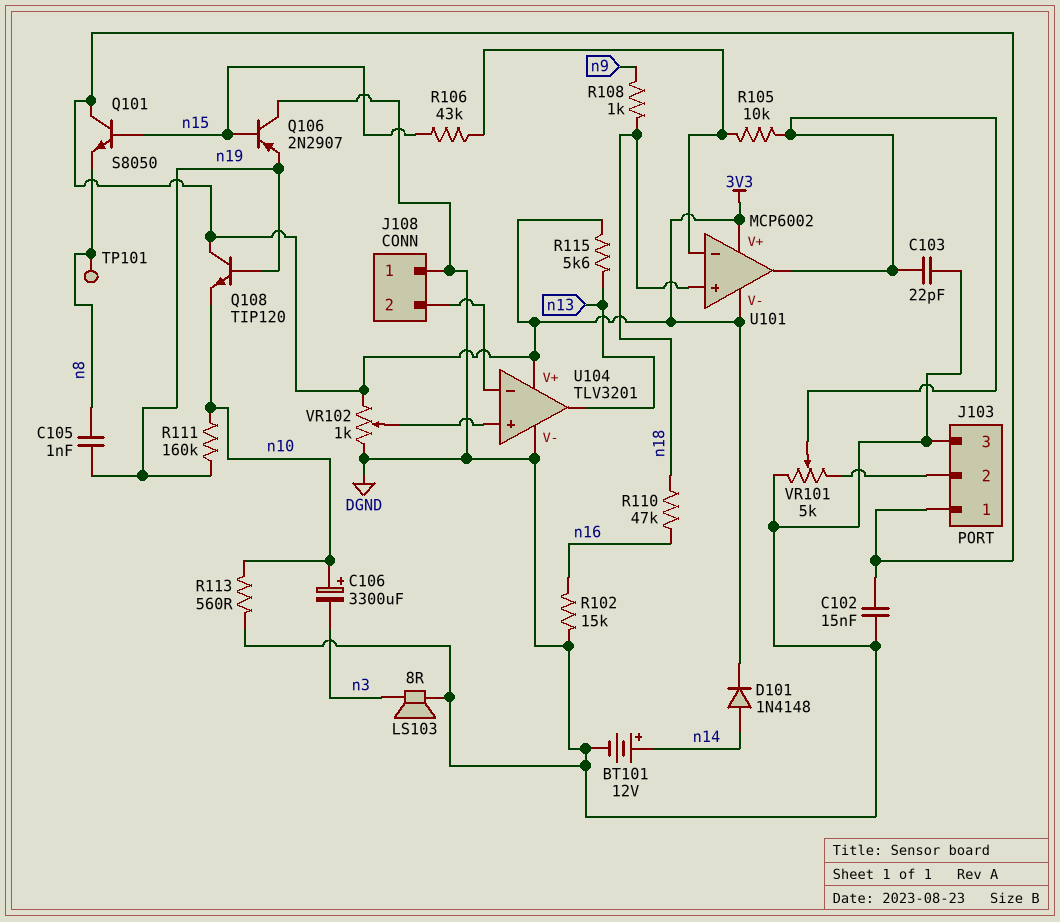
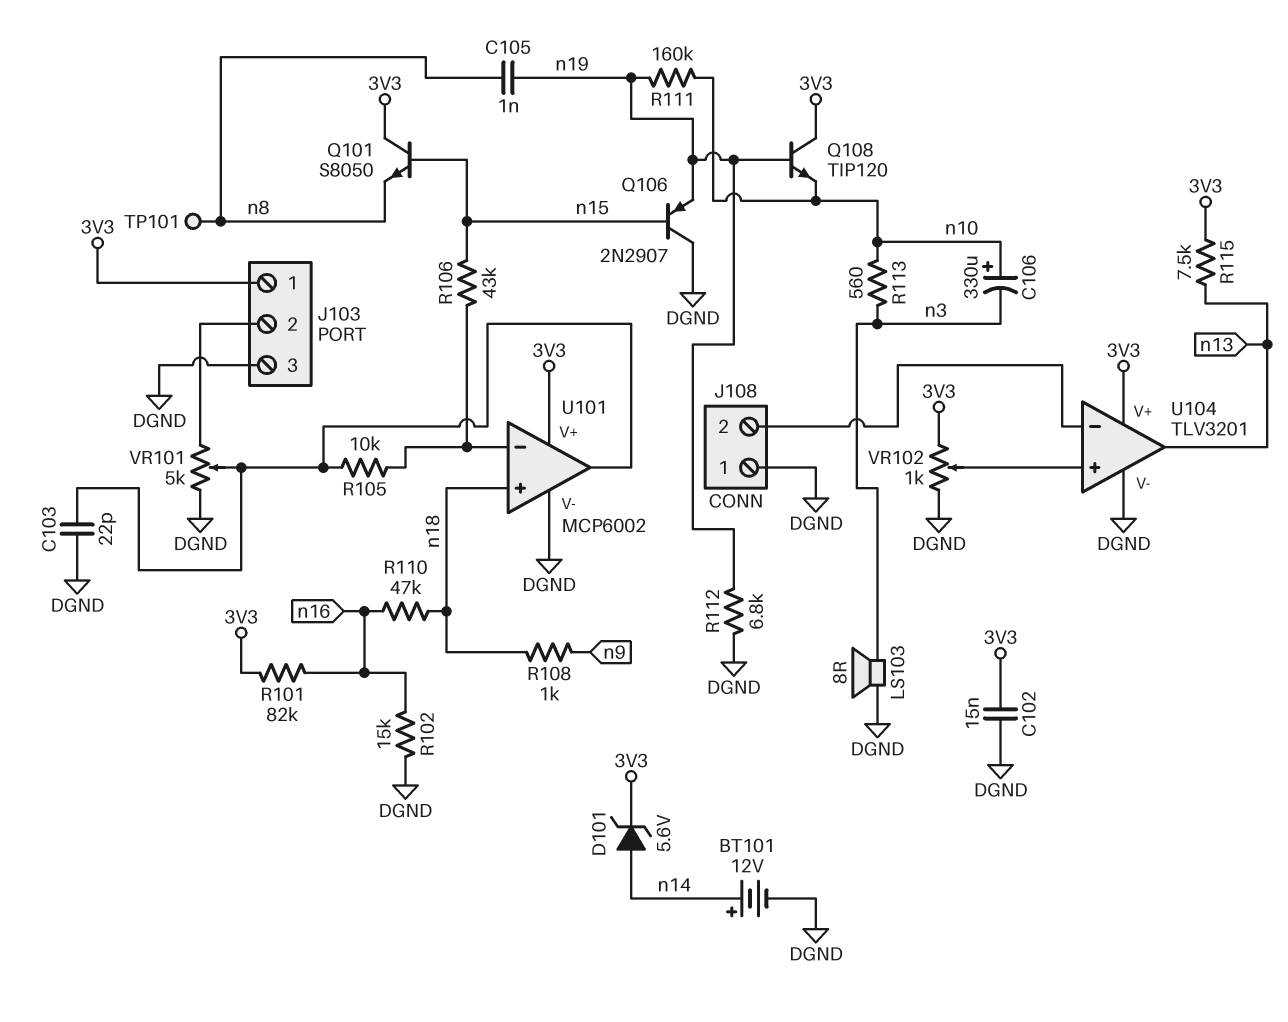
C106: 3300uF (plus n10, minus n3) -> 330uF (plus n10, minus n3)
D101: diode 1N4148 (A n14, K 3V3) -> zener 5.6V (A n14, K 3V3)
R101: none -> 82k (3V3, n16)
R112: none -> 6.8k (DGND, n19)
R113: 560 (DGND, n10) -> 560 (n3, n10)
R115: 5.6k (3V3, n13) -> 7.5k (3V3, n13)
U101 pin V-: 3V3 -> DGND

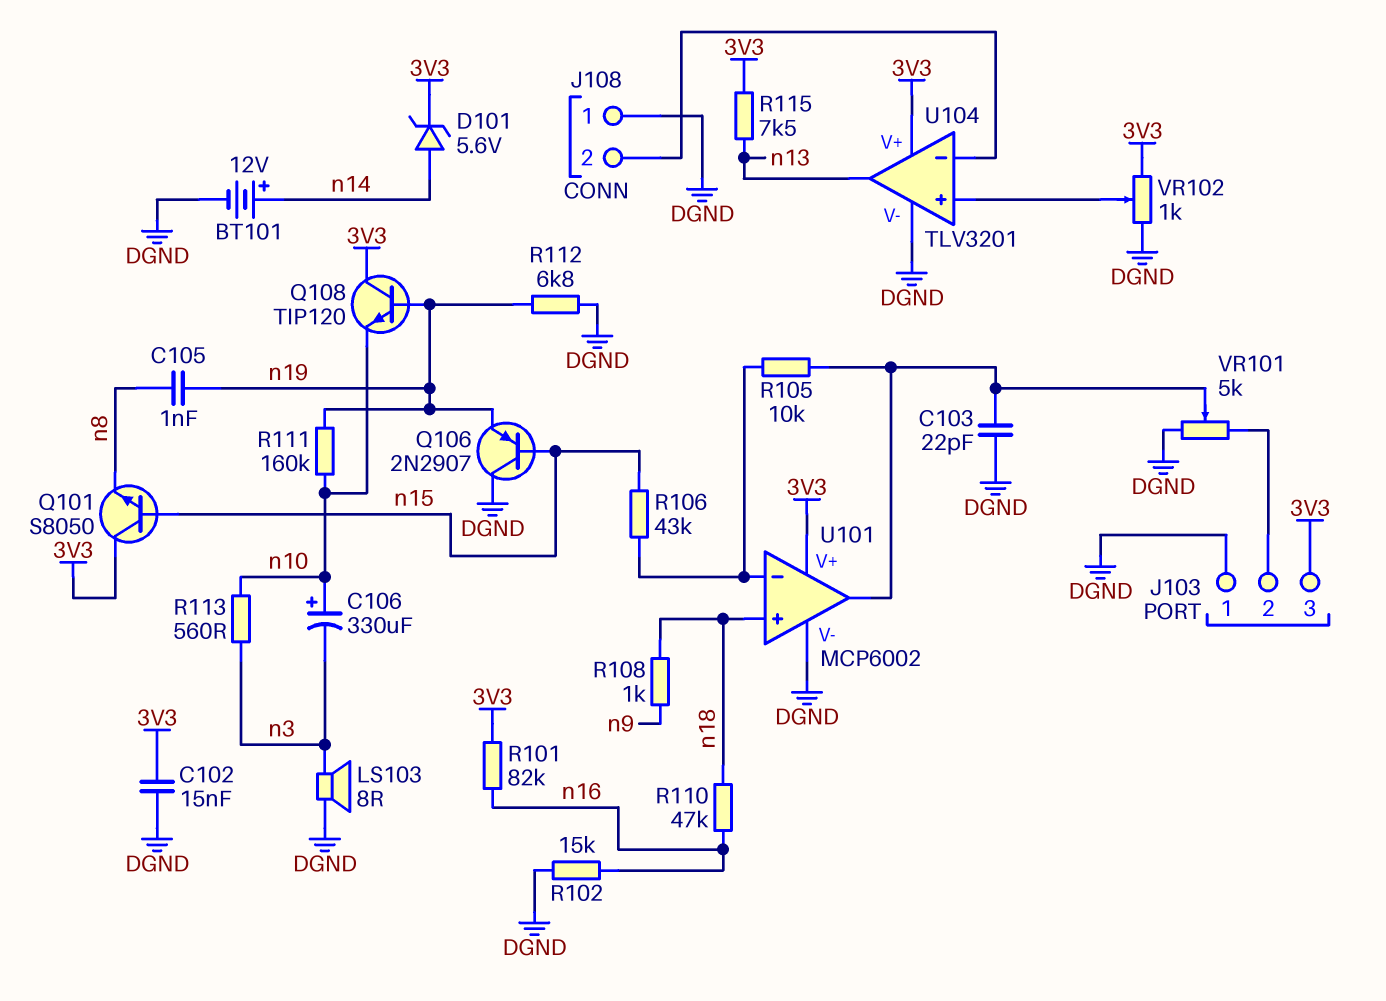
J103 pin 1: 3V3 -> DGND
J103 pin 3: DGND -> 3V3
TP101: test point (n8) -> none

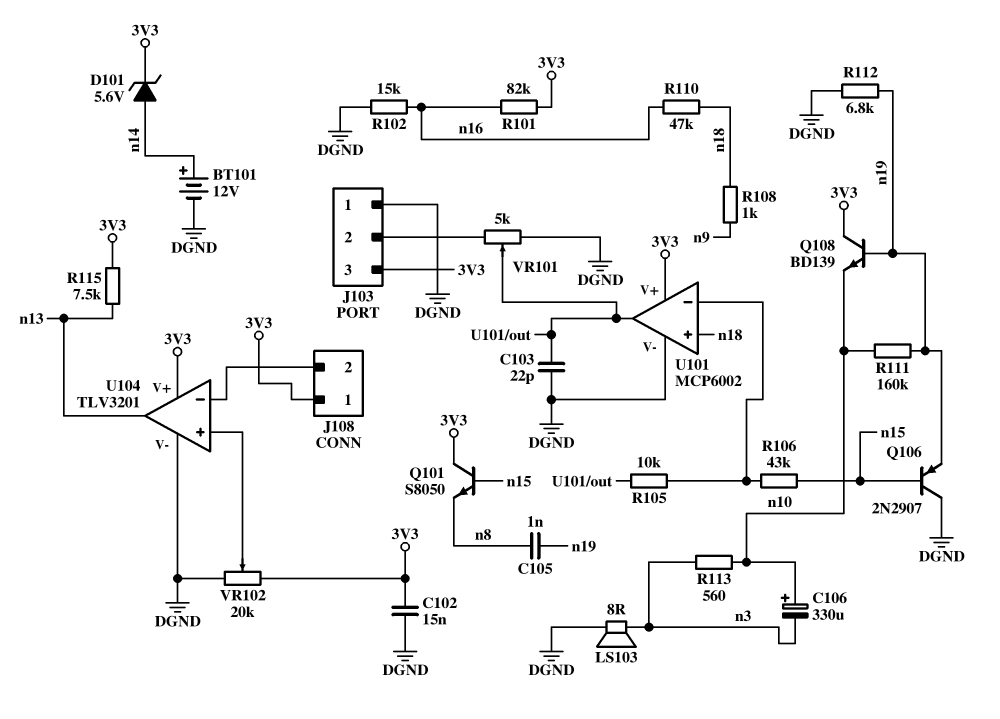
J108 pin 1: DGND -> 3V3
Q108: NPN TIP120 (B n19, C 3V3, E n10) -> NPN BD139 (B n19, C 3V3, E n10)
VR102: 1k (3V3, DGND, wiper U104/in+) -> 20k (3V3, DGND, wiper U104/in+)

